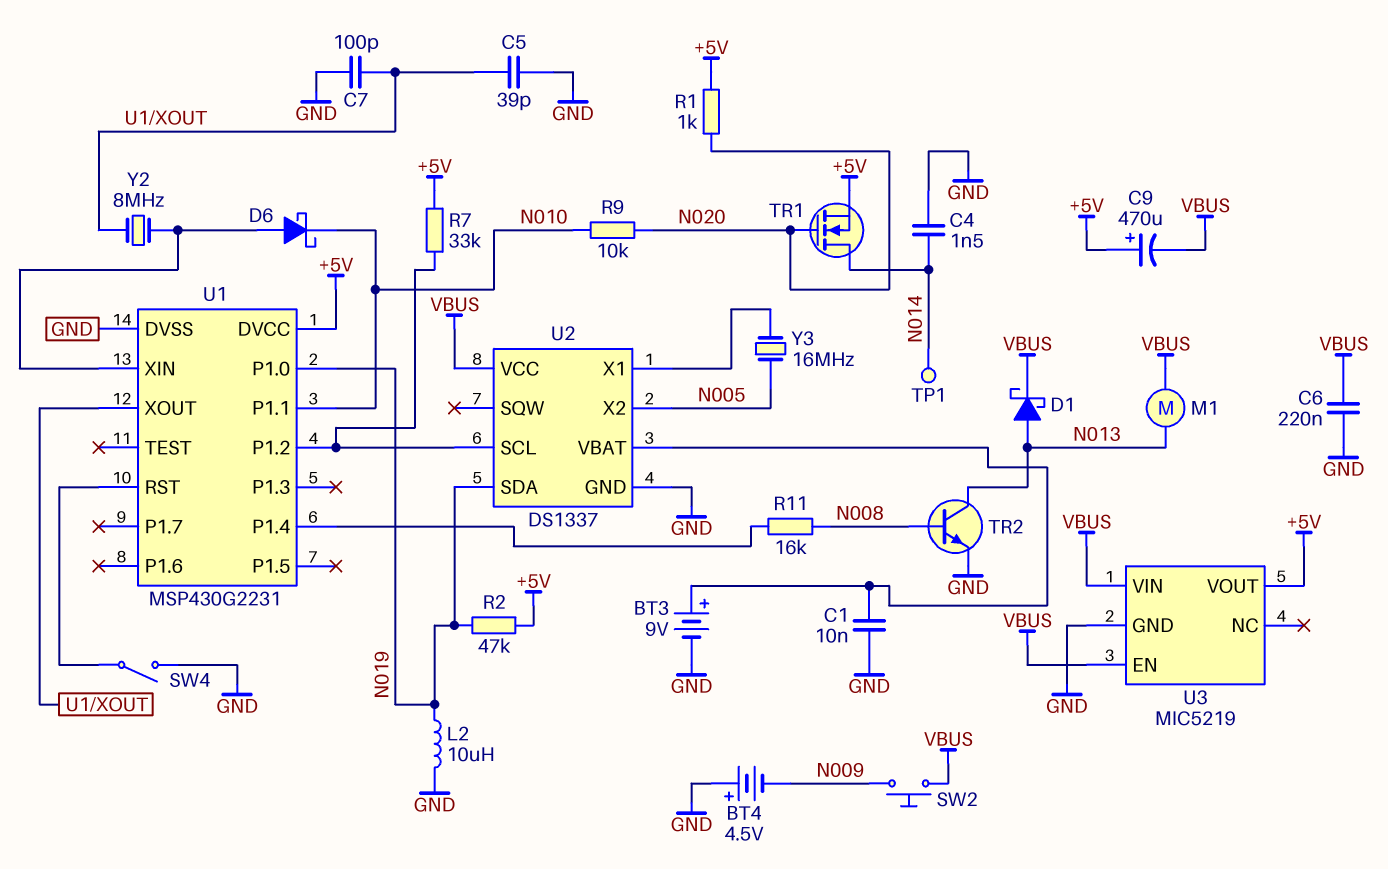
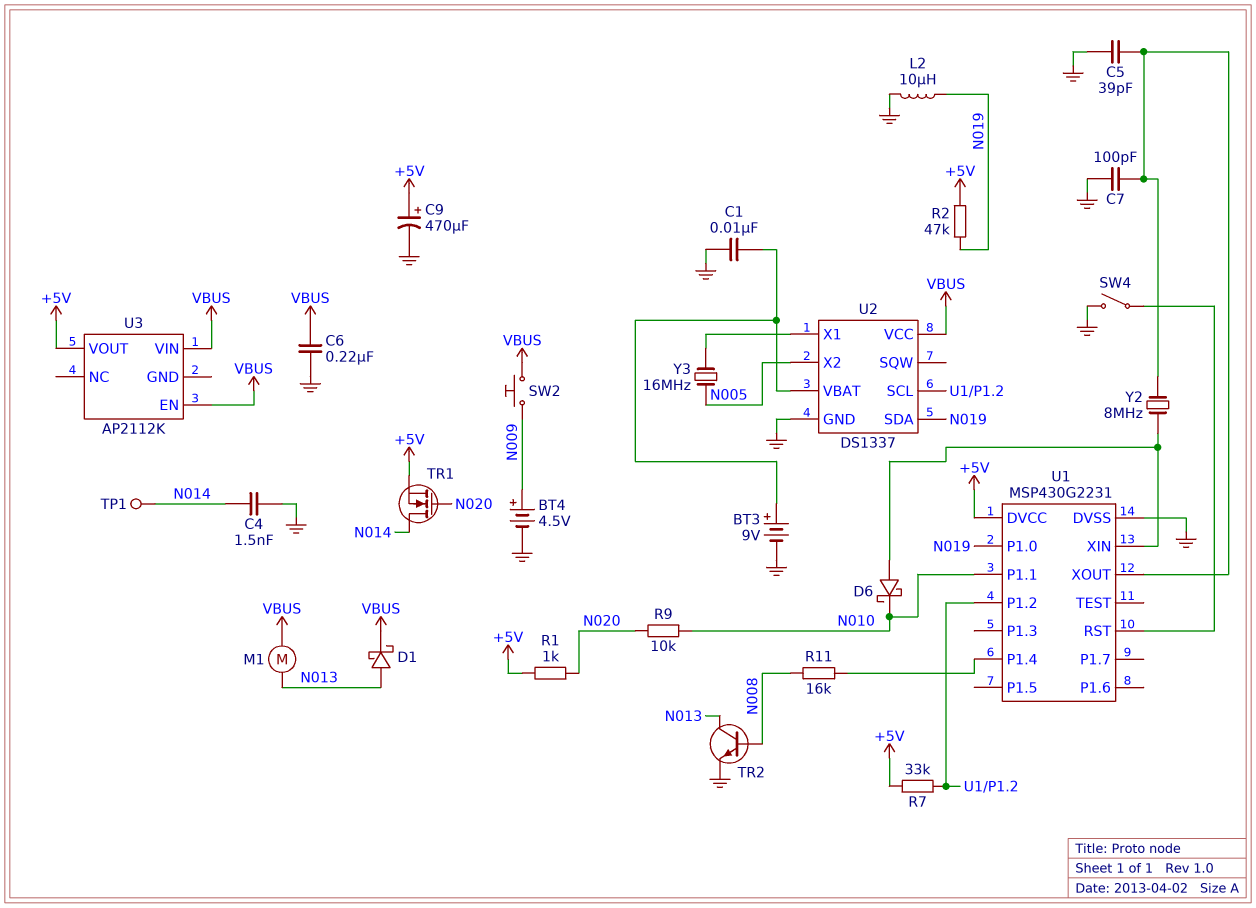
BT4: 4.5V (plus GND, minus N009) -> 4.5V (plus N009, minus GND)
C9: 470uF (plus +5V, minus VBUS) -> 470uF (plus +5V, minus GND)
U3: MIC5219 -> AP2112K
U3 pin GND: GND -> none

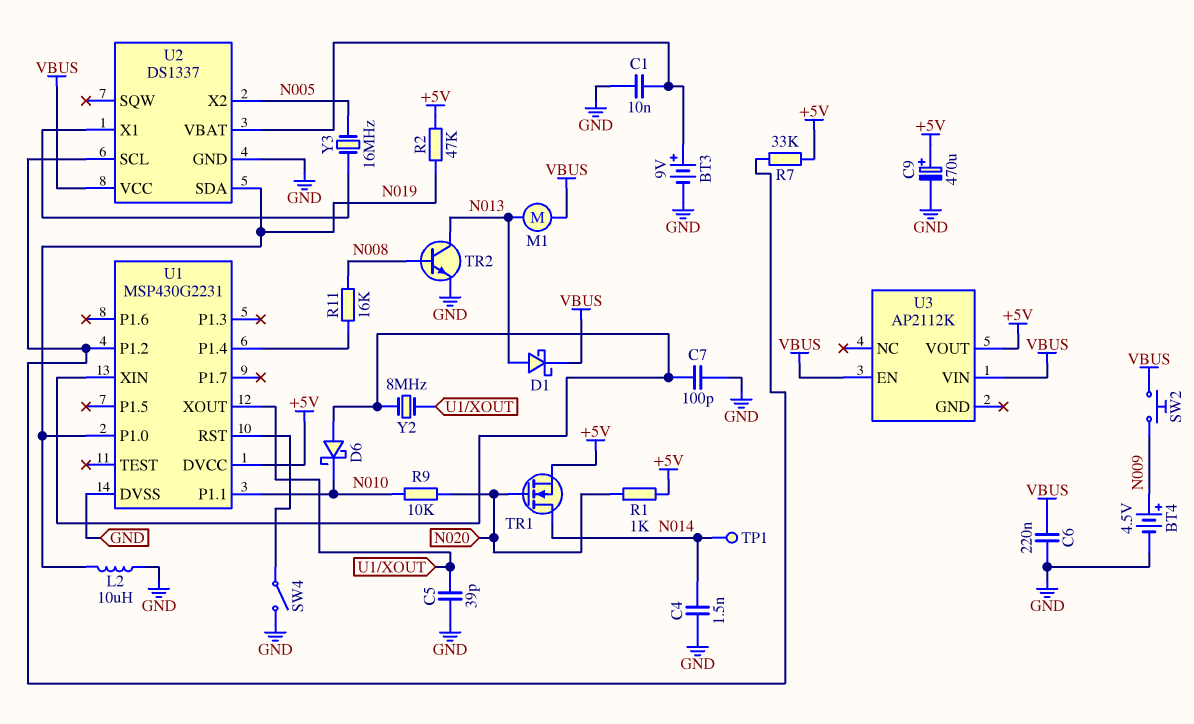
C7: 100pF (GND, U1/XOUT) -> 100pF (GND, U1/XIN)

